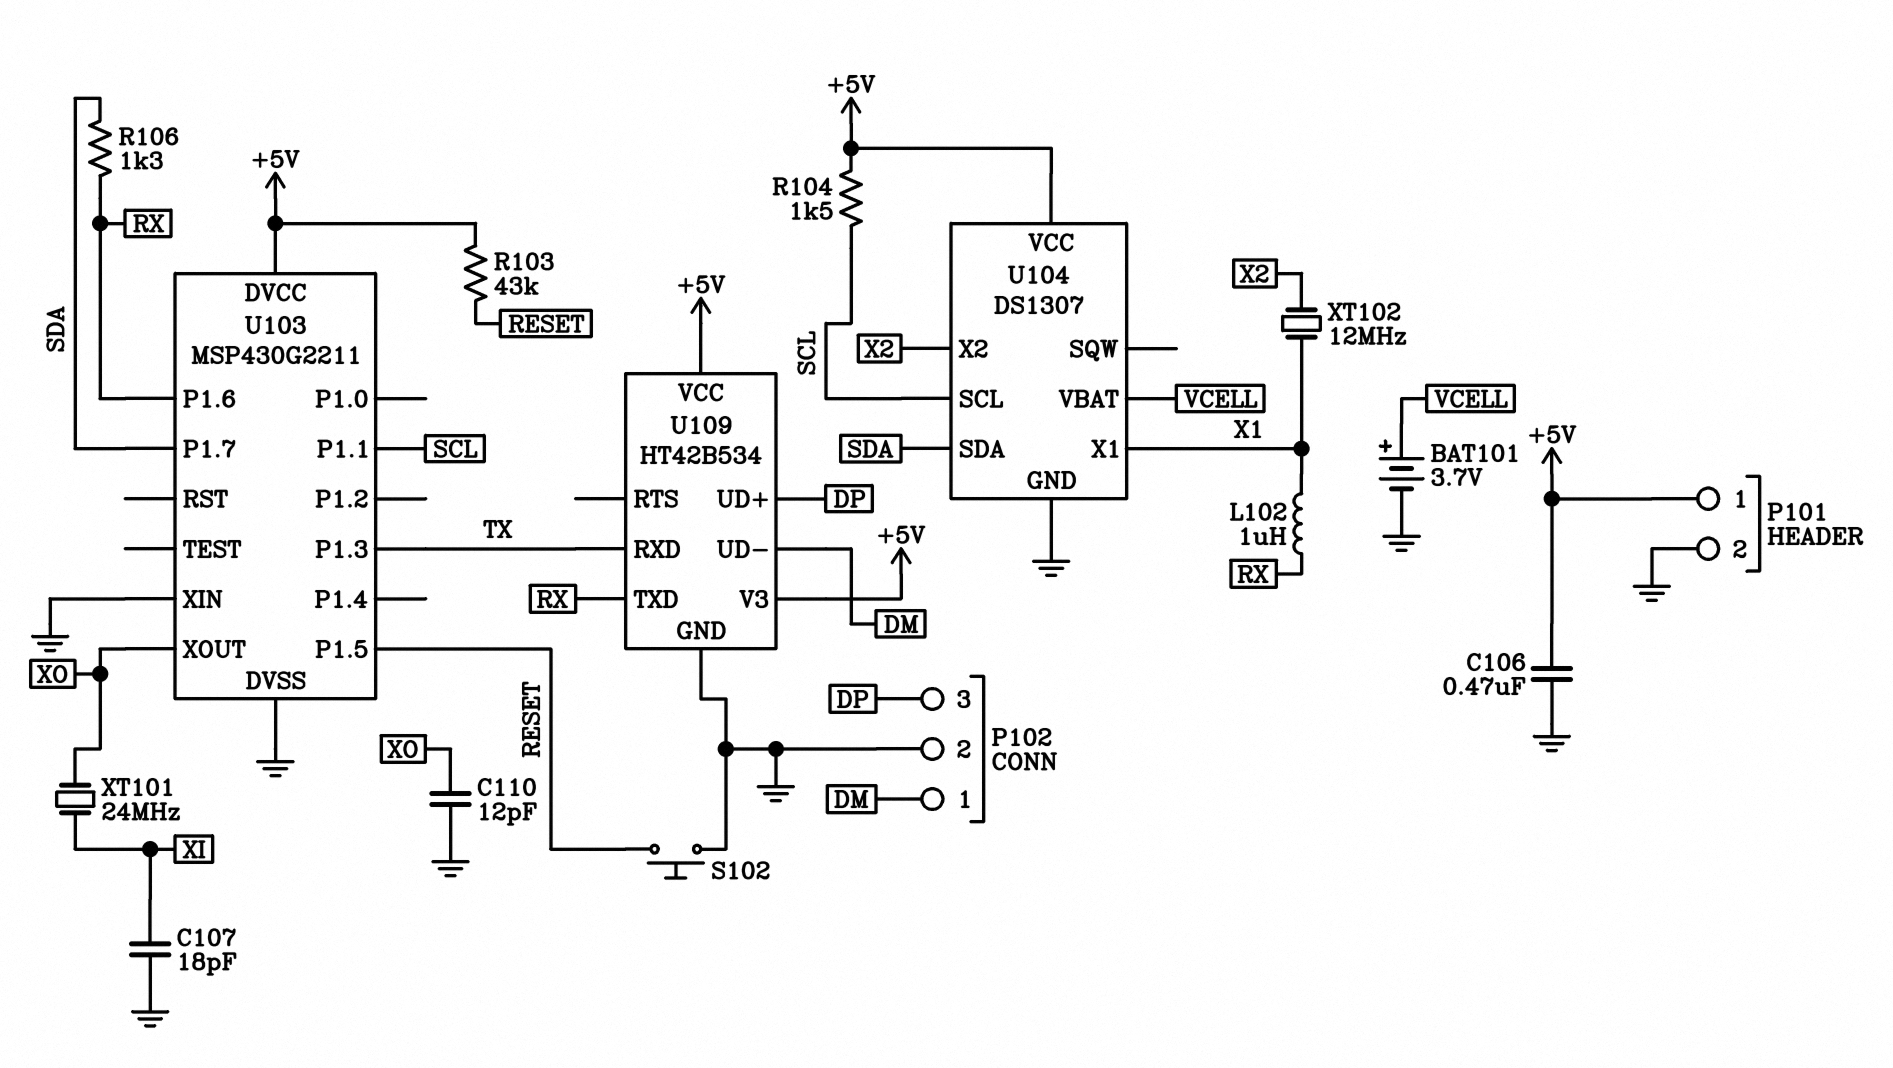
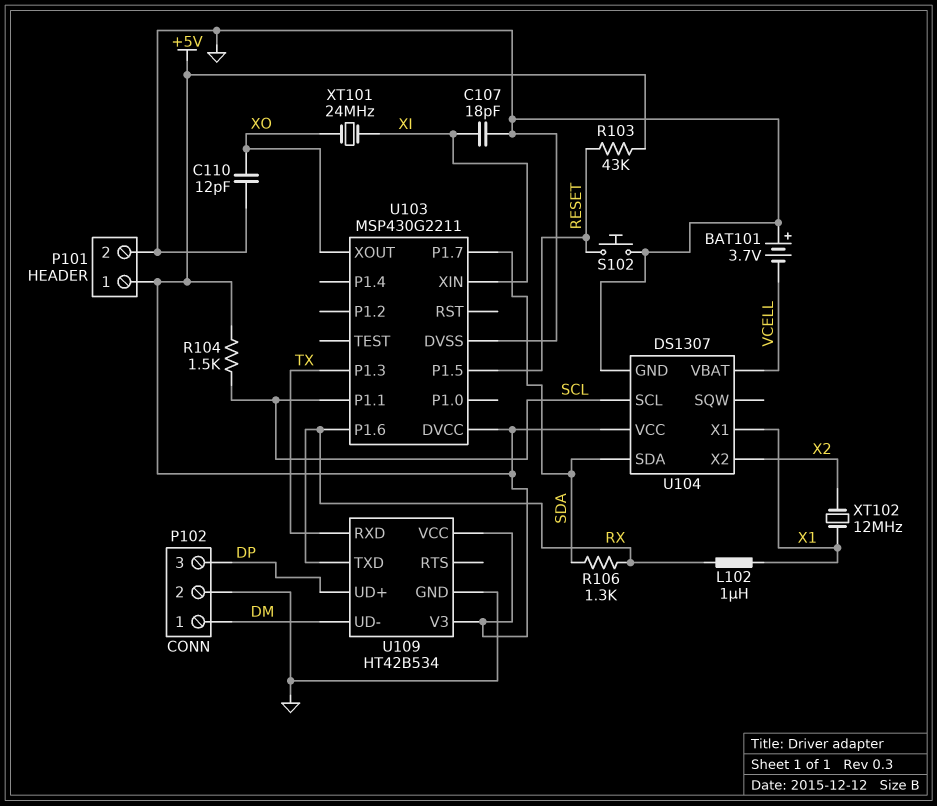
BAT101: 3.7V (plus VCELL, minus GND) -> 3.7V (plus GND, minus VCELL)
C106: 470nF (+5V, GND) -> none
U103 pin XIN: GND -> XI

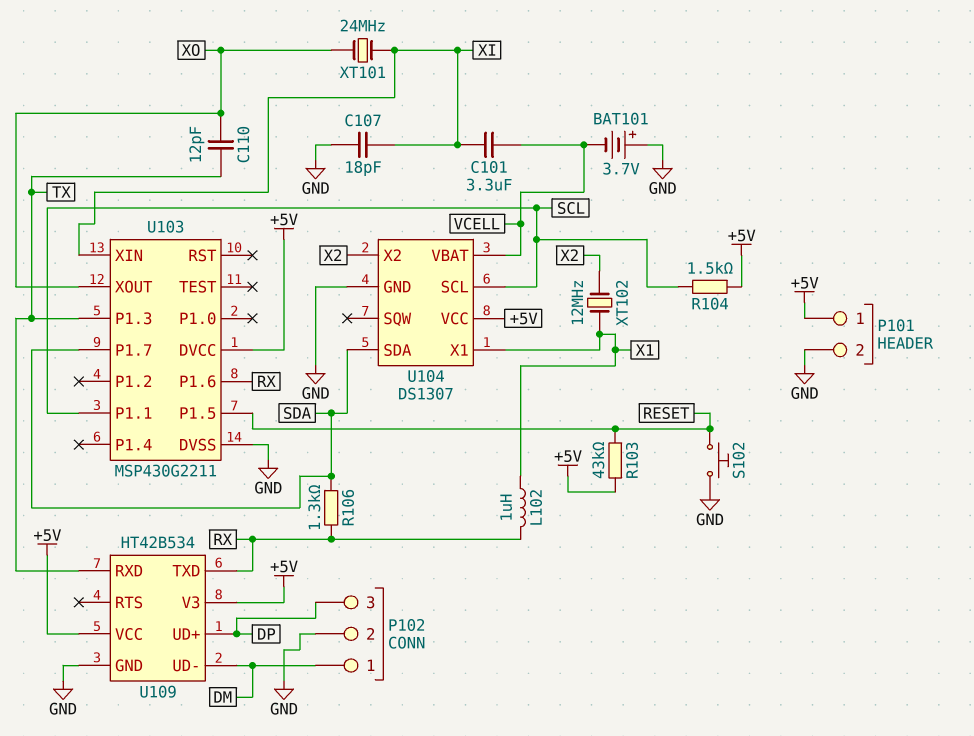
C101: none -> 3.3uF (VCELL, XI)
C110: 12pF (GND, XO) -> 12pF (TX, XO)

